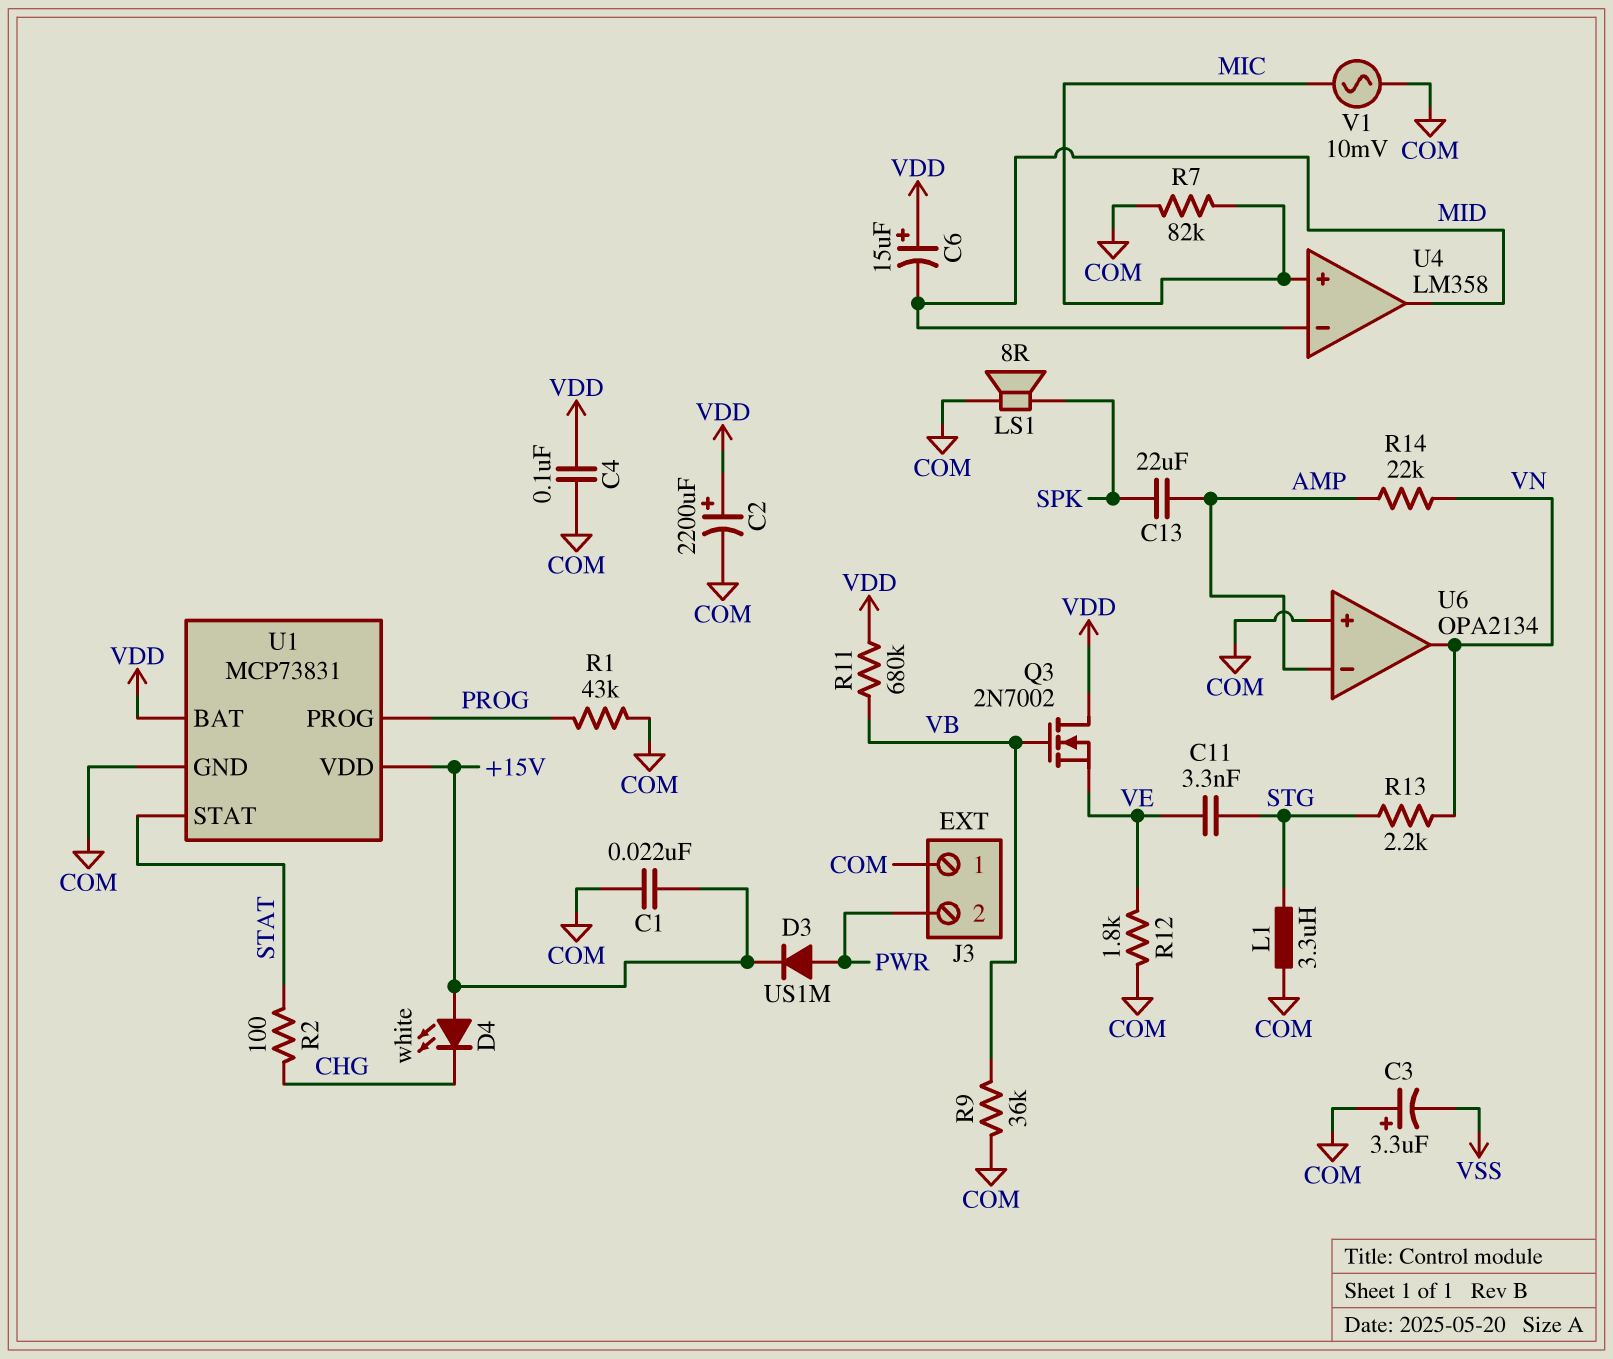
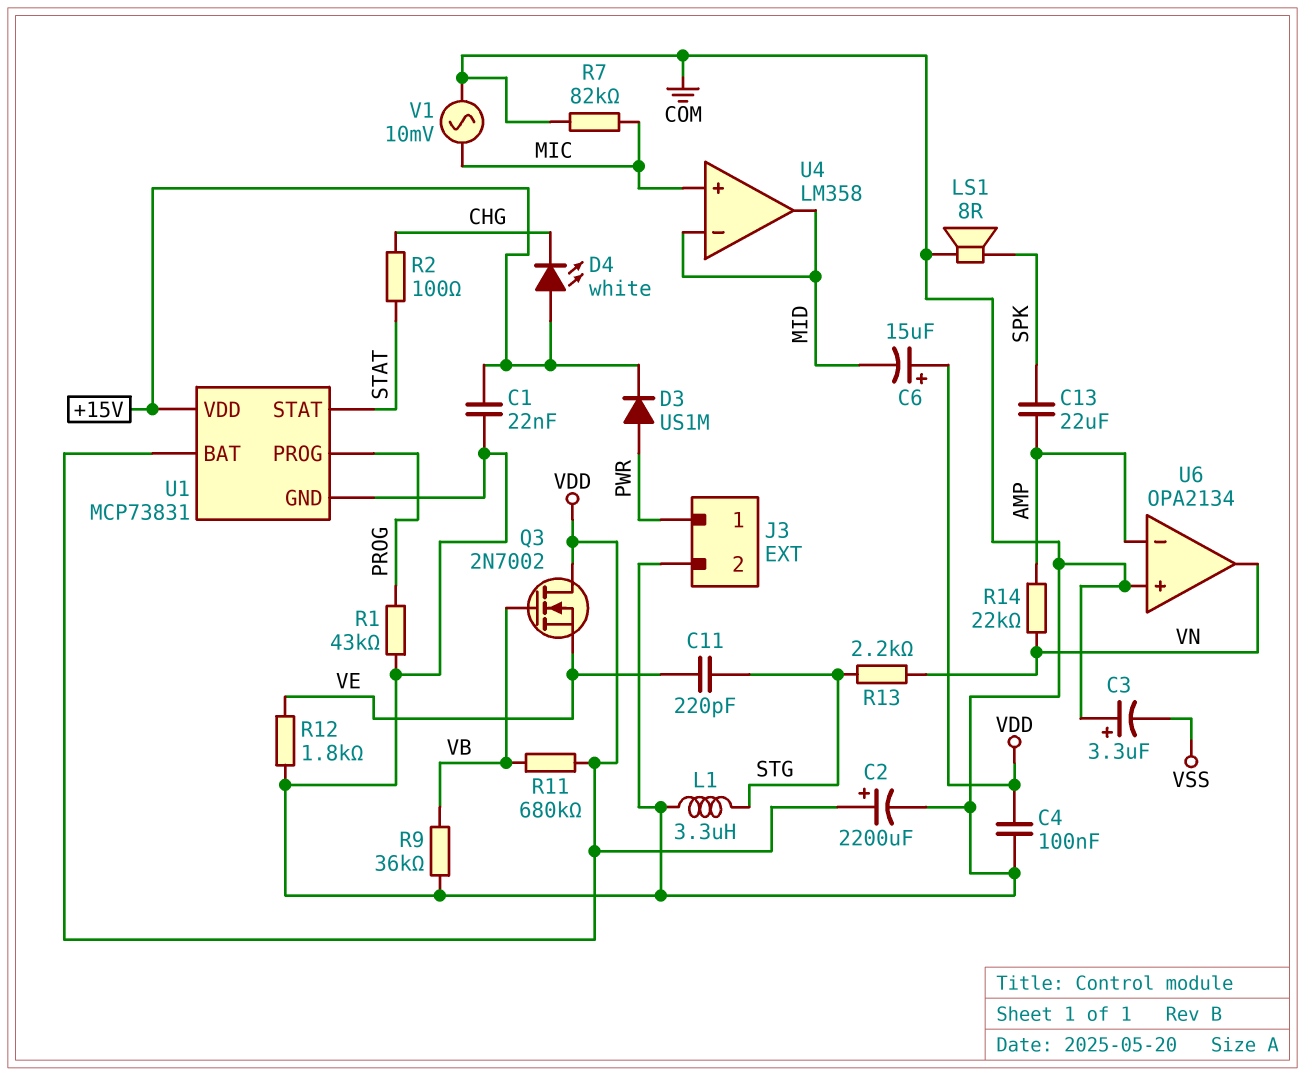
C11: 3.3nF (STG, VE) -> 220pF (STG, VE)
J3 pin 1: COM -> PWR
J3 pin 2: PWR -> COM

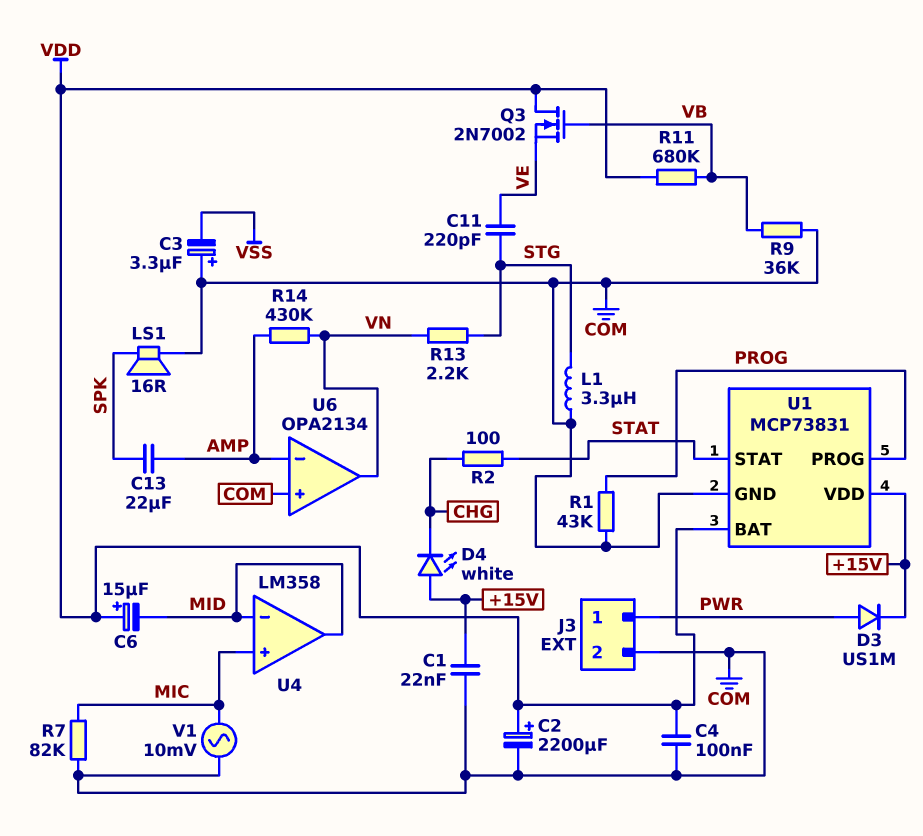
LS1: speaker 8R (COM, SPK) -> speaker 16R (COM, SPK)
R12: 1.8k (COM, VE) -> none
R14: 22k (AMP, VN) -> 430k (AMP, VN)

